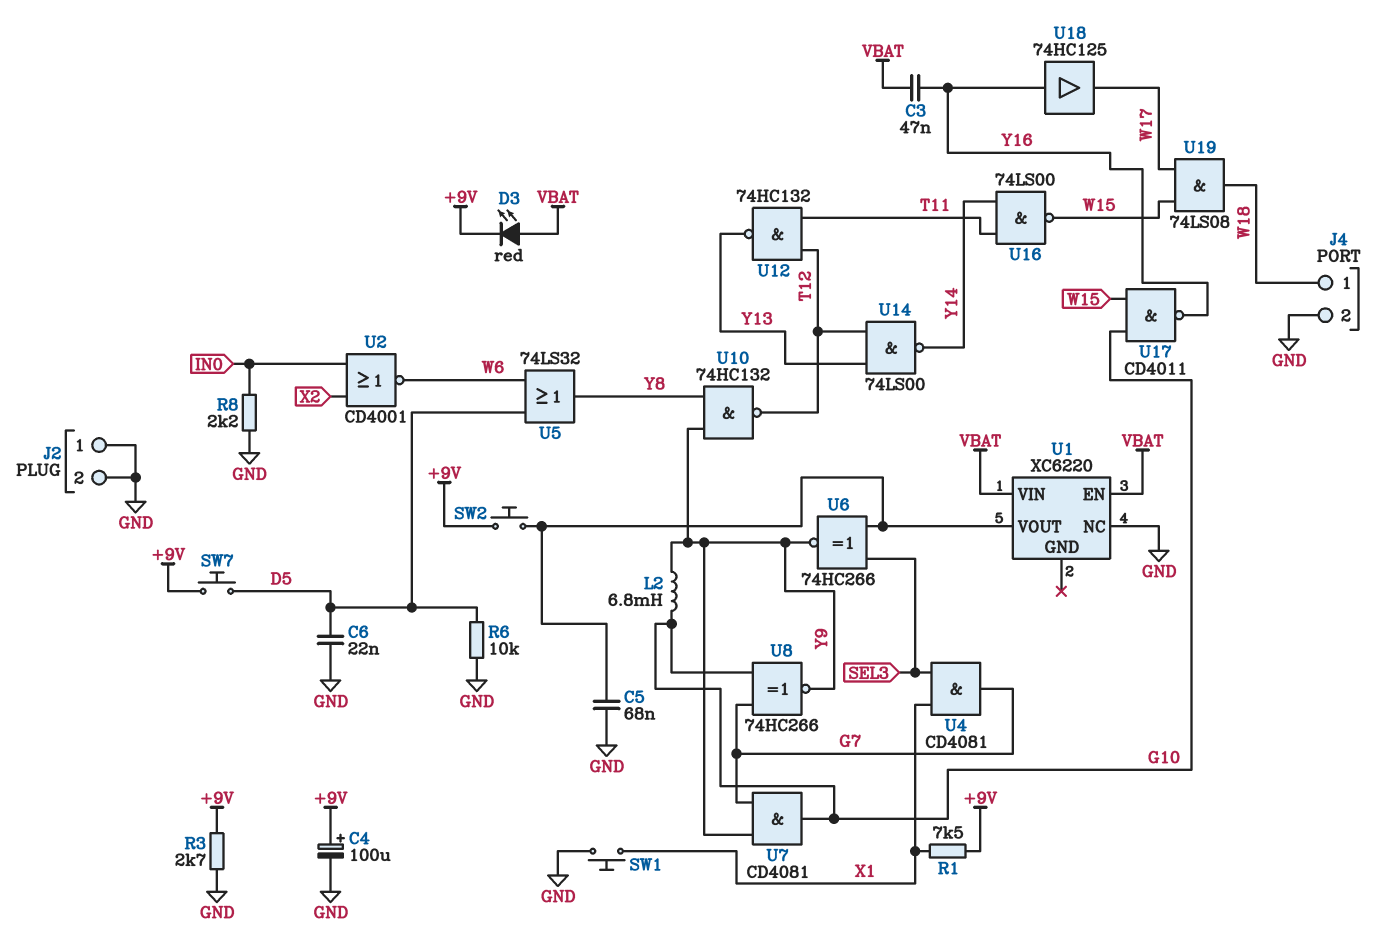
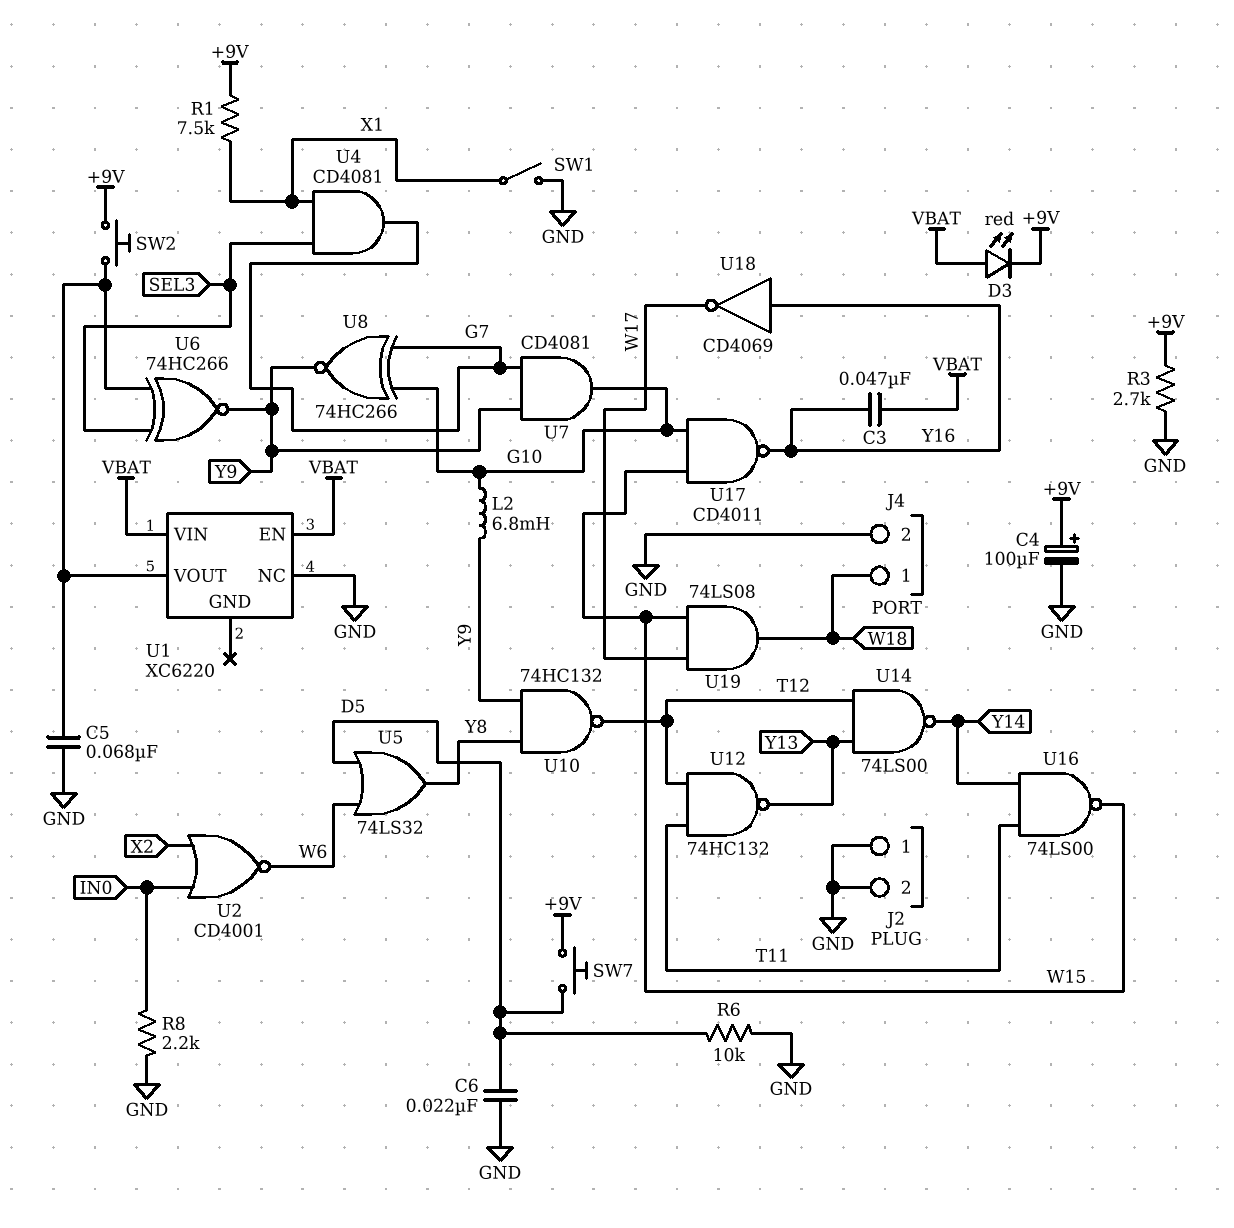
SW1: button (GND, X1) -> switch (GND, X1)
U18: buffer 74HC125 (in Y16, out W17) -> NOT CD4069 (in Y16, out W17)

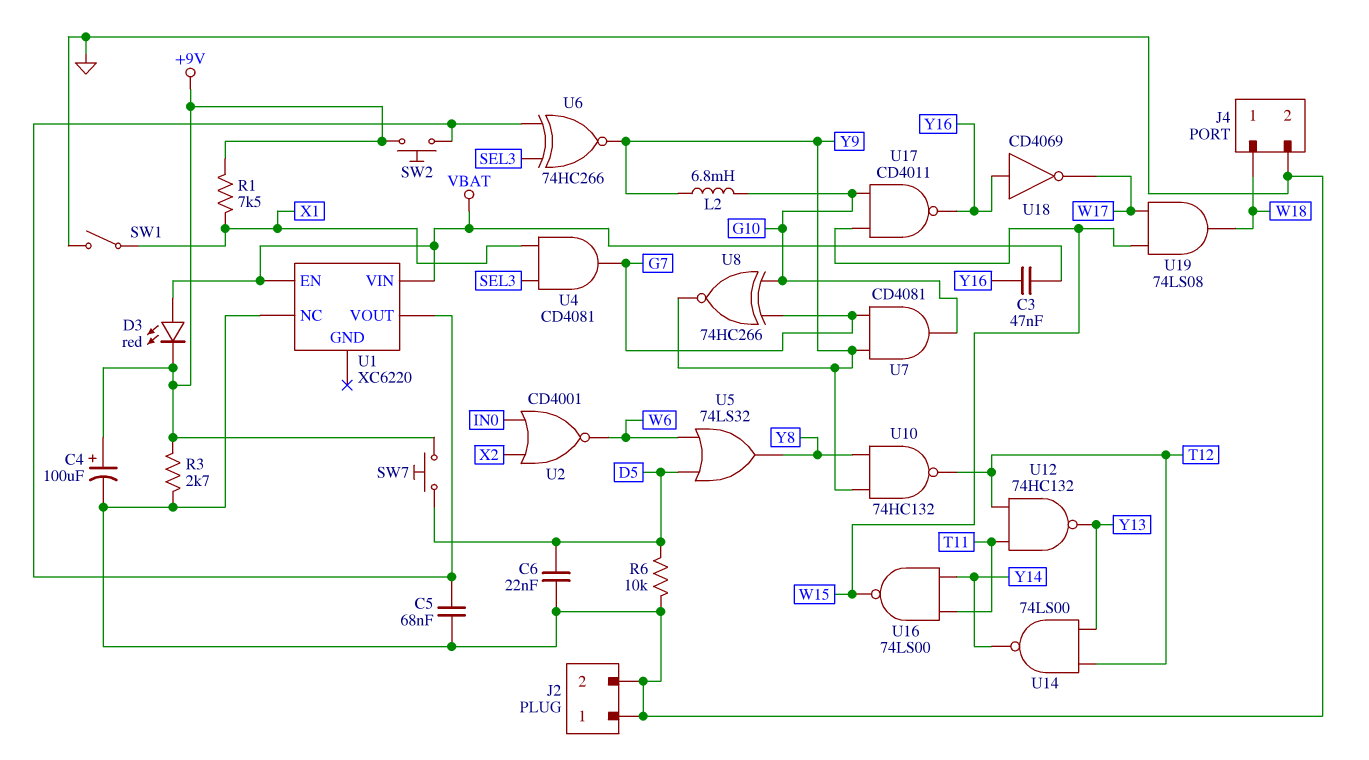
R8: 2.2k (GND, IN0) -> none

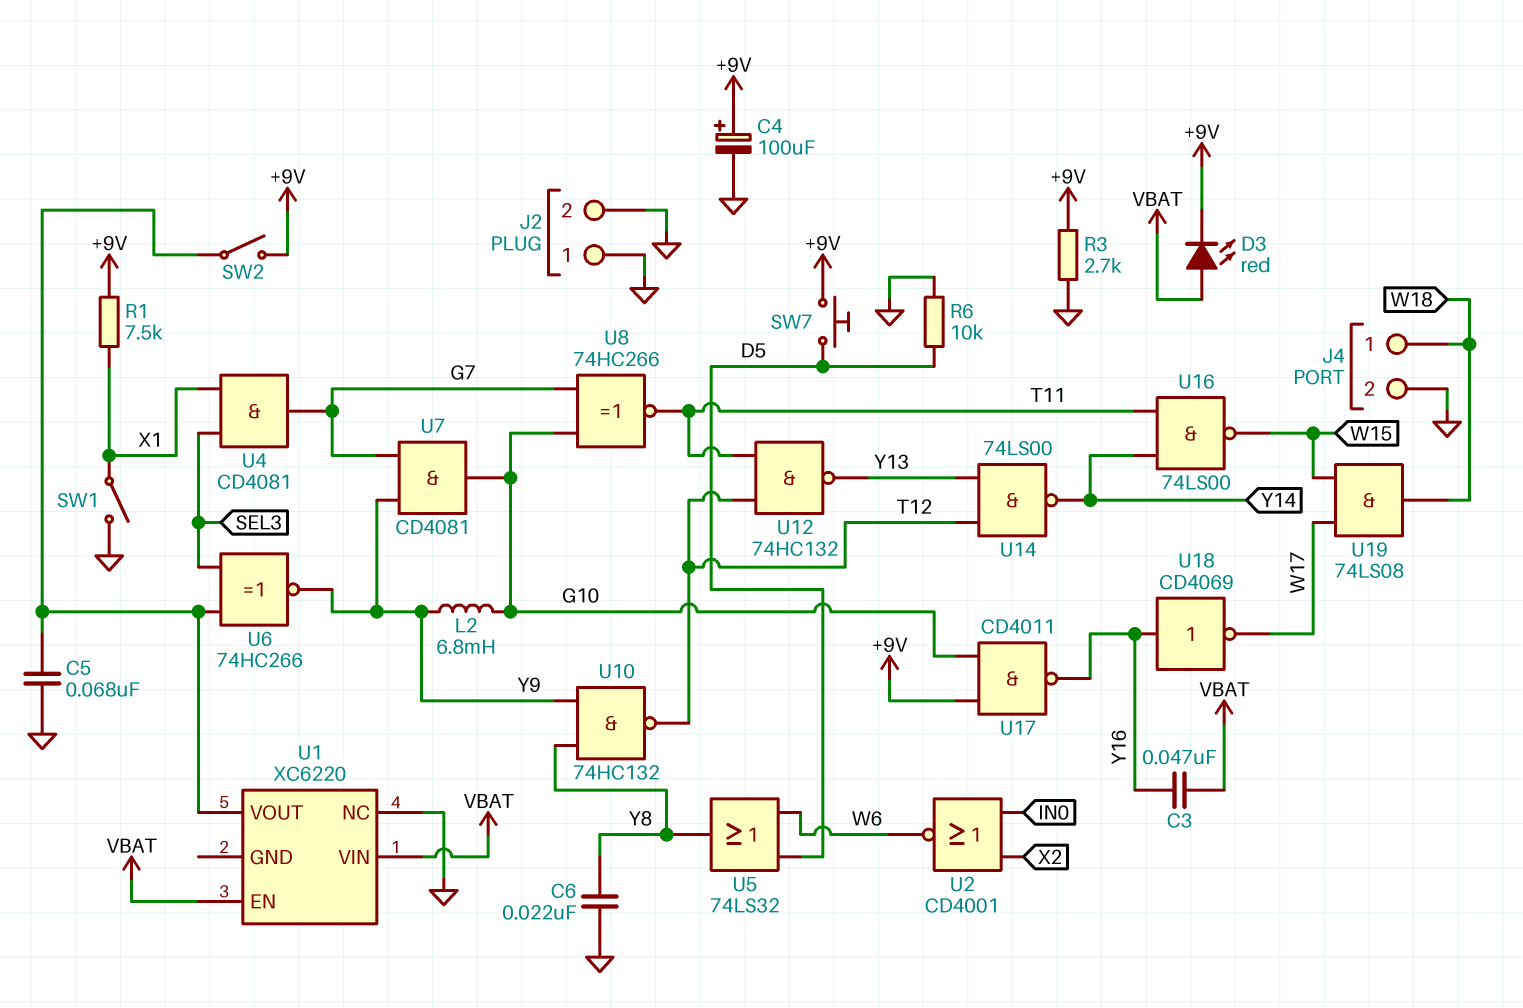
C6: 22nF (D5, GND) -> 22nF (GND, Y8)
SW2: button (+9V, U1/VOUT) -> switch (+9V, U1/VOUT)
U8: XNOR 74HC266 (in G7, in G10, out Y9) -> XNOR 74HC266 (in G7, in G10, out T11)
U17: NAND CD4011 (in G10, in W15, out Y16) -> NAND CD4011 (in +9V, in G10, out Y16)

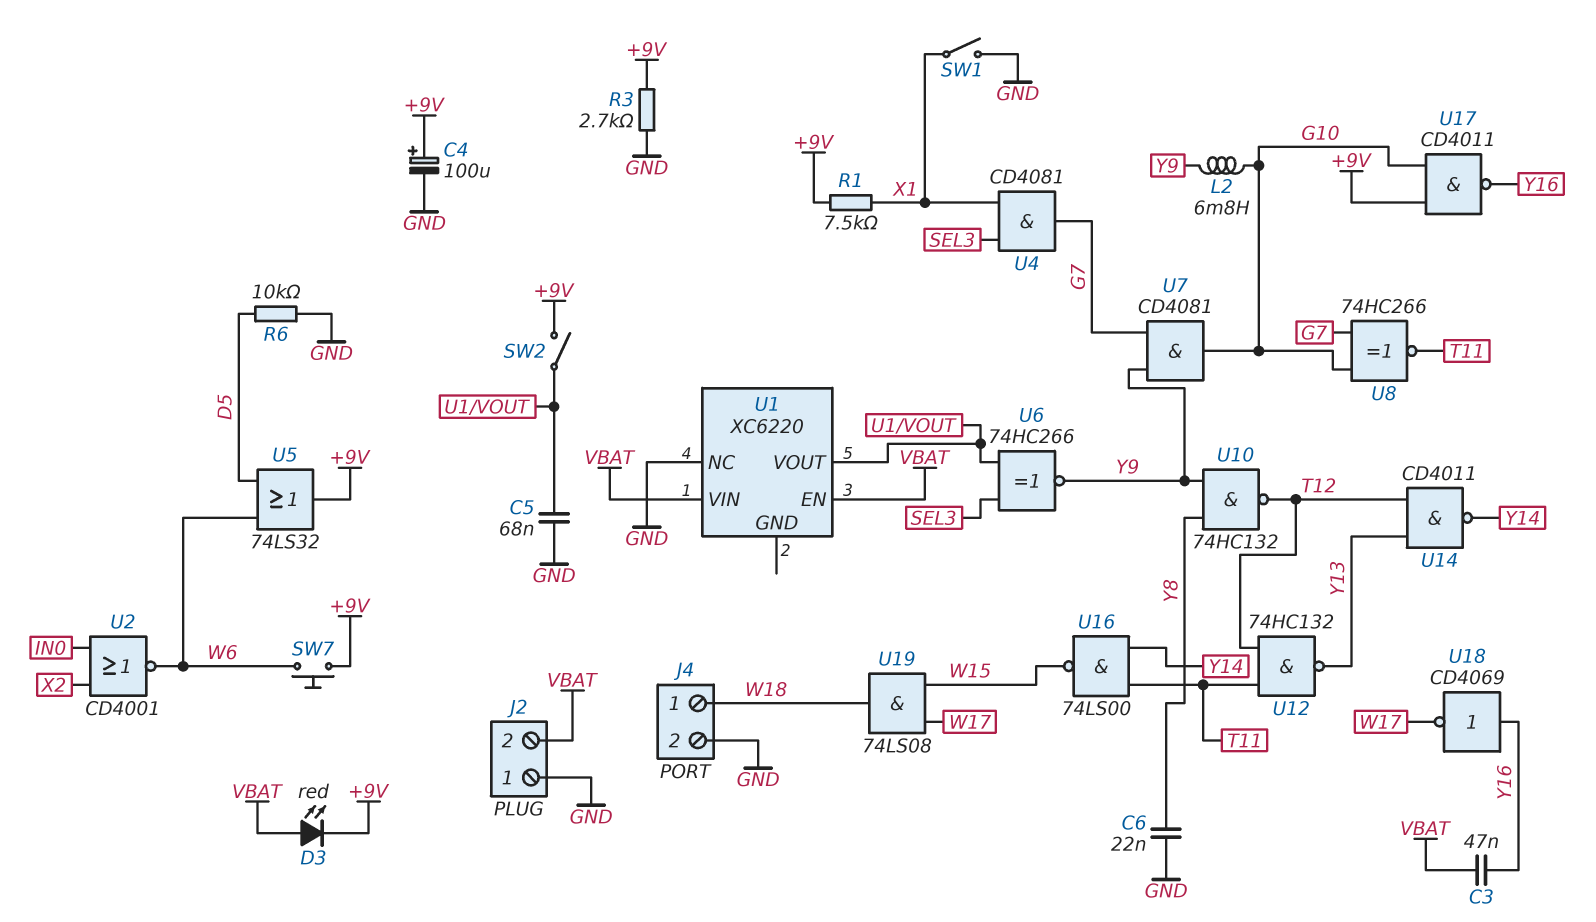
J2 pin 2: GND -> VBAT
SW7: button (+9V, D5) -> button (+9V, W6)
U5: OR 74LS32 (in D5, in W6, out Y8) -> OR 74LS32 (in D5, in W6, out +9V)
U14: NAND 74LS00 (in T12, in Y13, out Y14) -> NAND CD4011 (in T12, in Y13, out Y14)

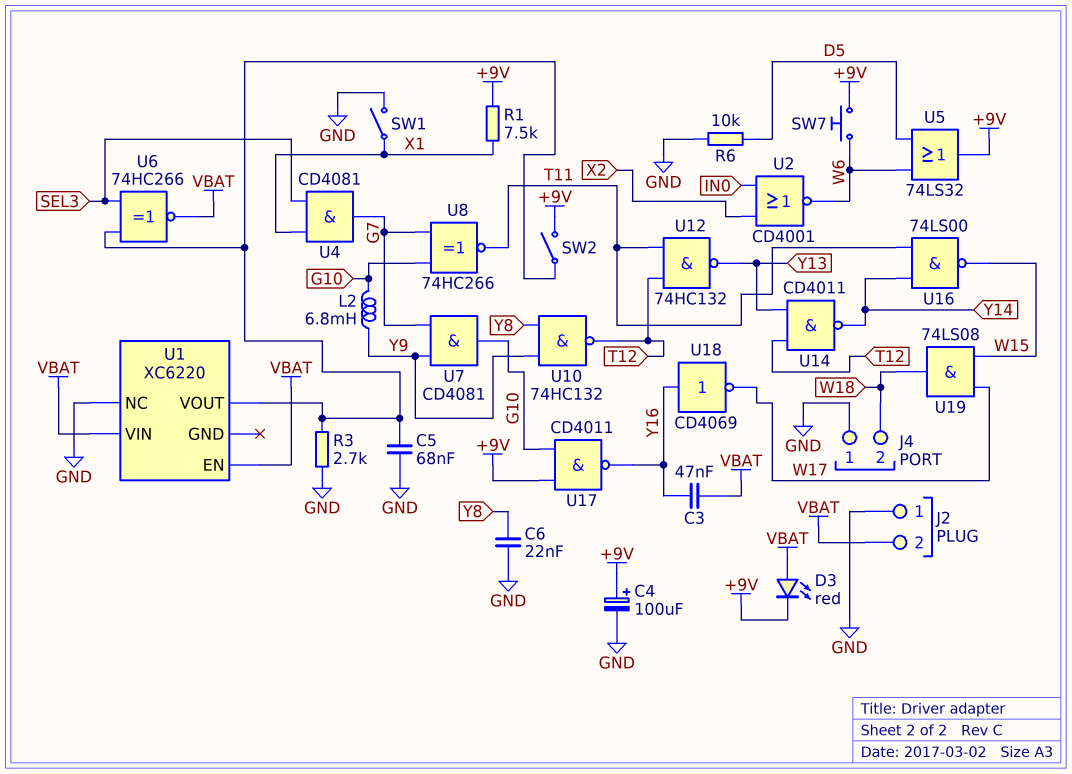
J4 pin 1: W18 -> GND
J4 pin 2: GND -> W18
R3: 2.7k (+9V, GND) -> 2.7k (GND, U1/VOUT)
U6: XNOR 74HC266 (in SEL3, in U1/VOUT, out Y9) -> XNOR 74HC266 (in SEL3, in U1/VOUT, out VBAT)

